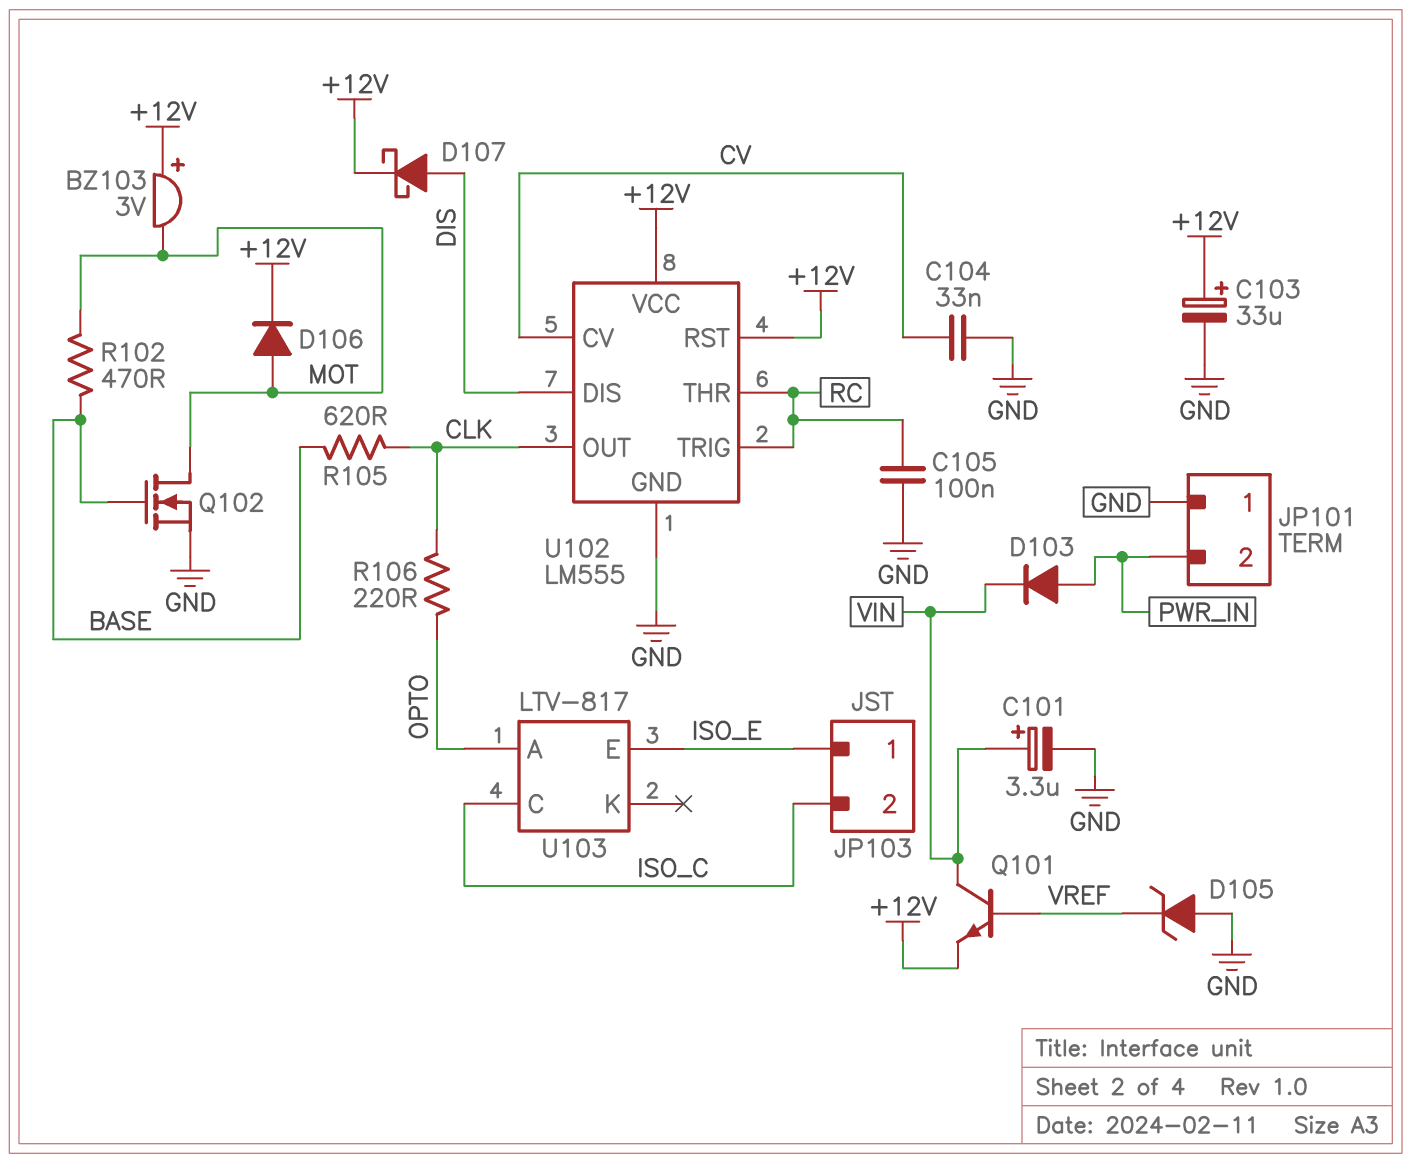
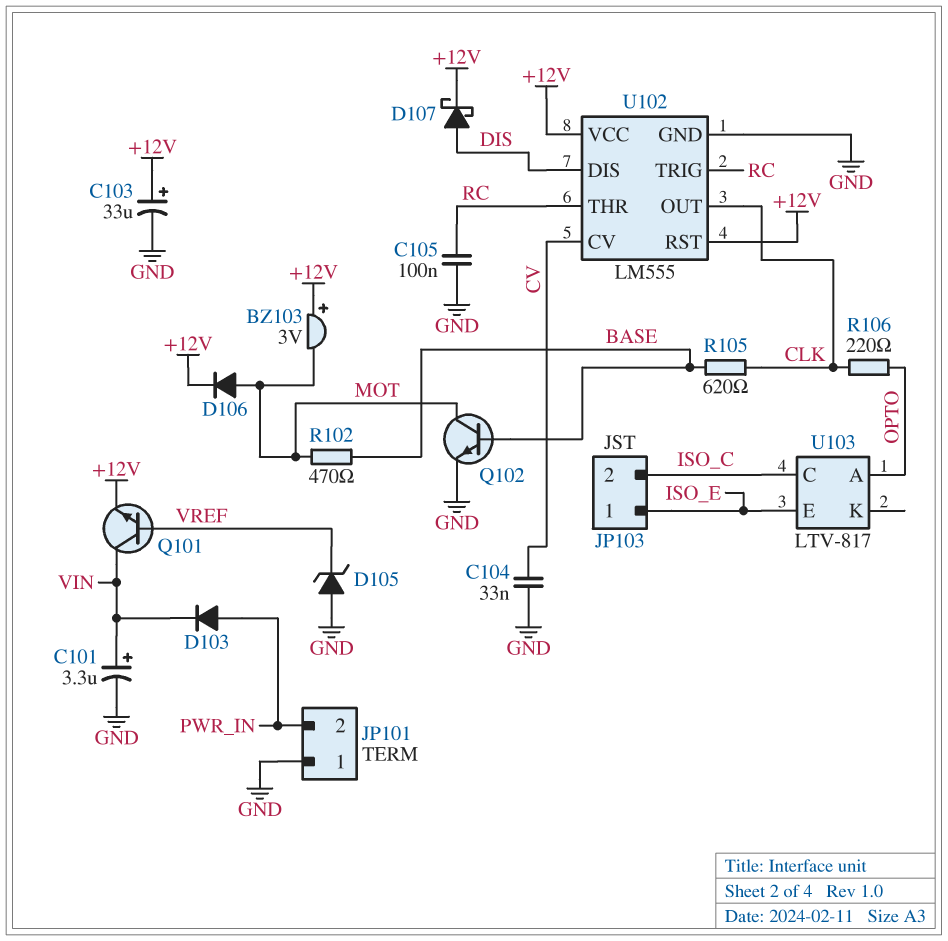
Q102: NMOS (G BASE, D MOT, S GND) -> NPN (B BASE, C MOT, E GND)

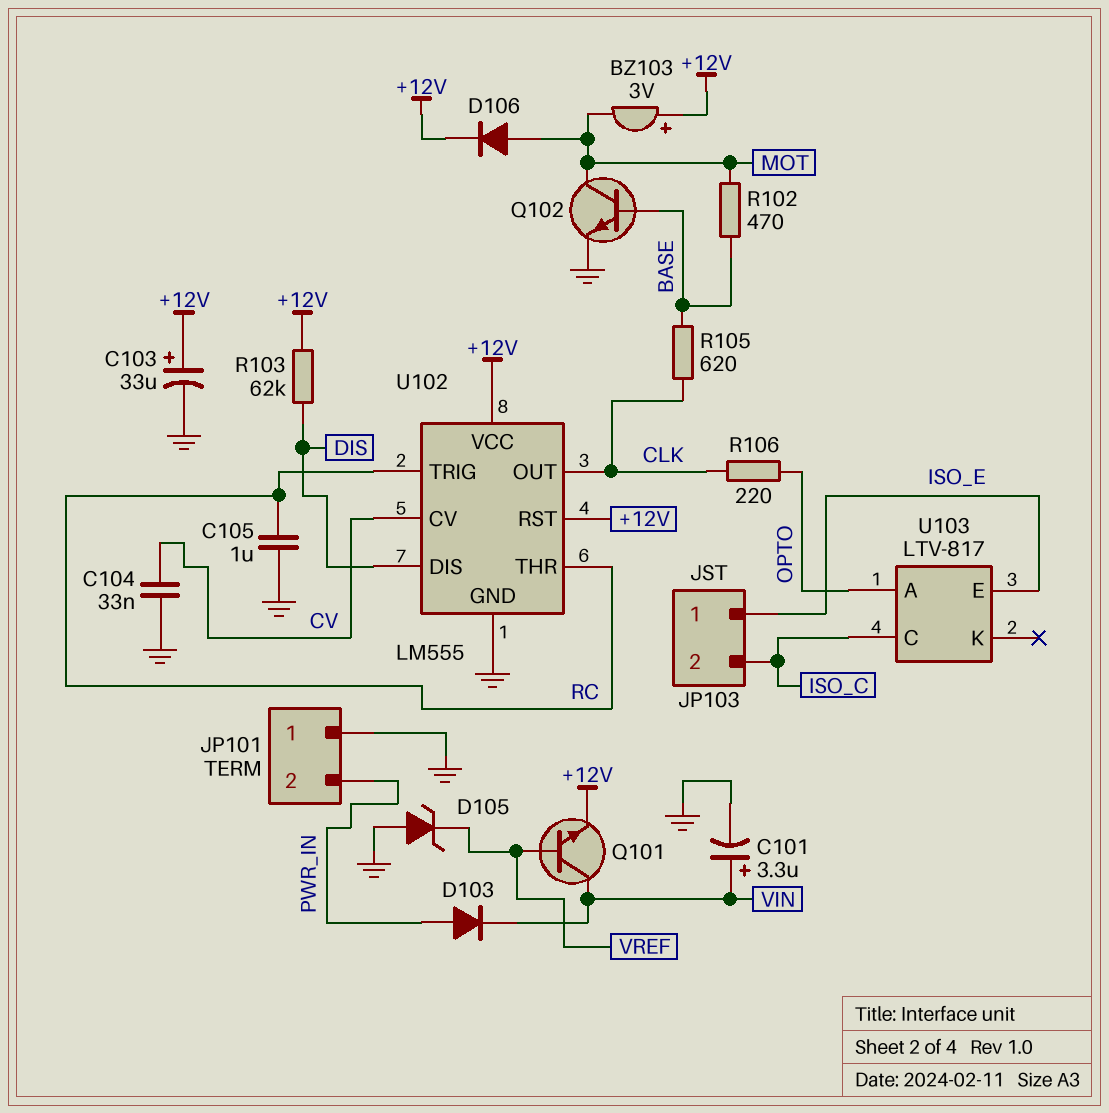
C105: 100nF (GND, RC) -> 1uF (GND, RC)
D107: schottky (A DIS, K +12V) -> none
R103: none -> 62k (+12V, DIS)

